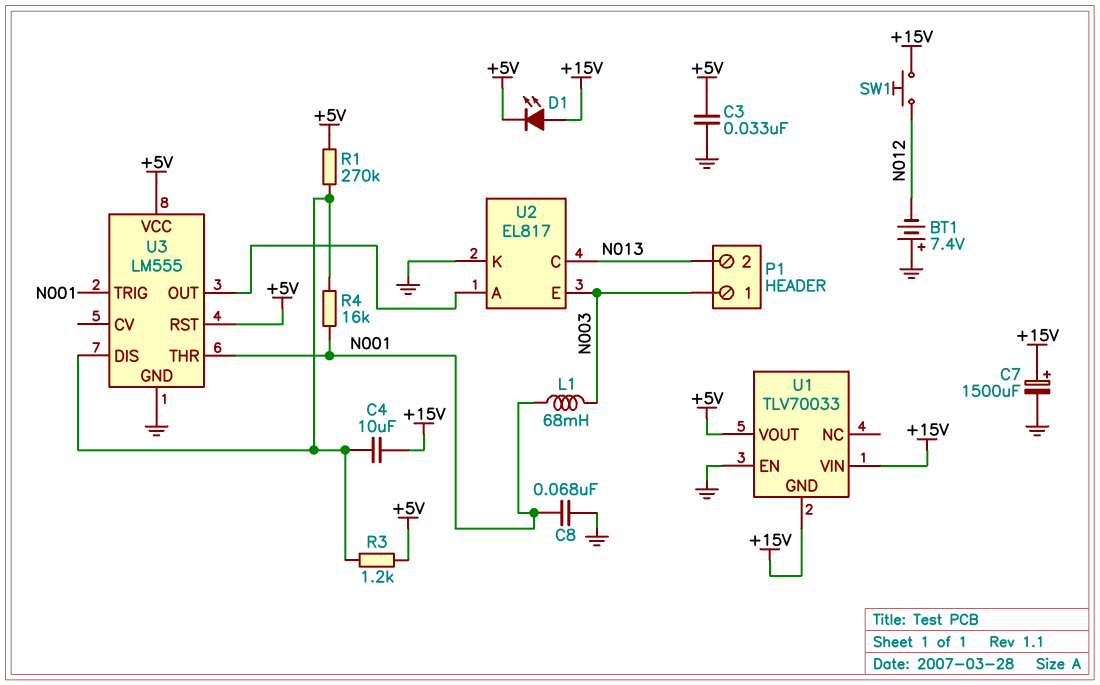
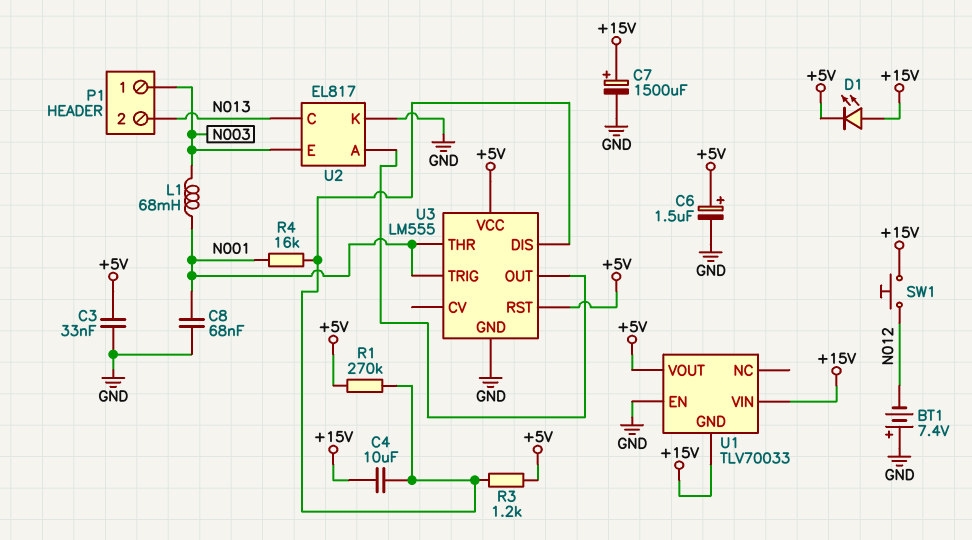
C6: none -> 1.5uF (plus +5V, minus GND)

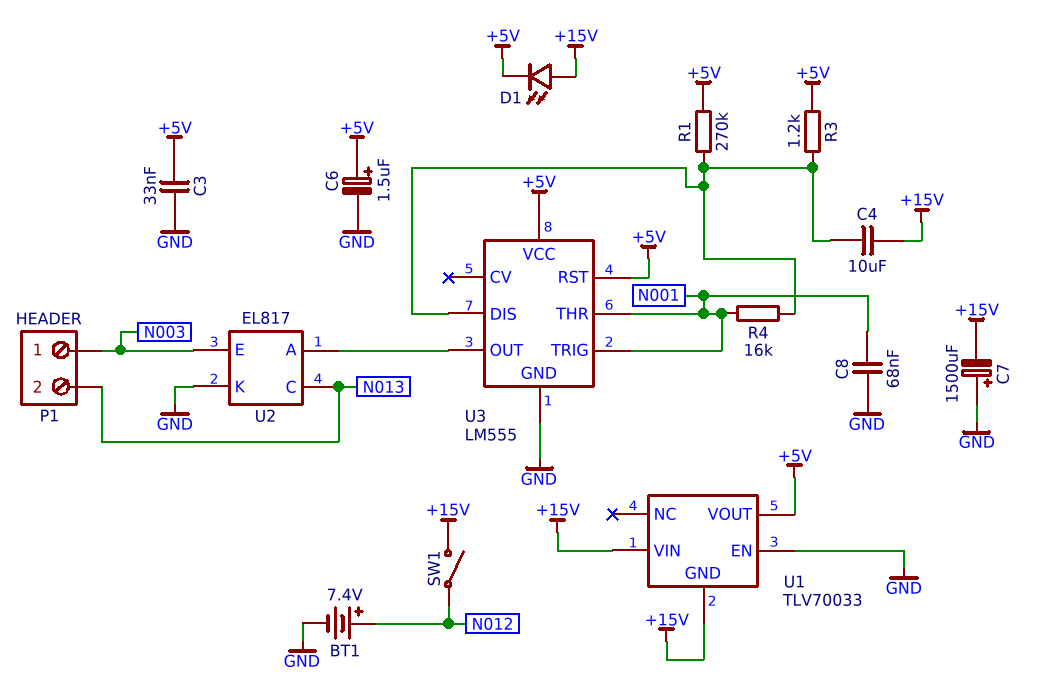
BT1: 7.4V (plus GND, minus N012) -> 7.4V (plus N012, minus GND)
C7: 1500uF (plus +15V, minus GND) -> 1500uF (plus GND, minus +15V)
L1: 68mH (N001, N003) -> none
SW1: button (+15V, N012) -> switch (+15V, N012)

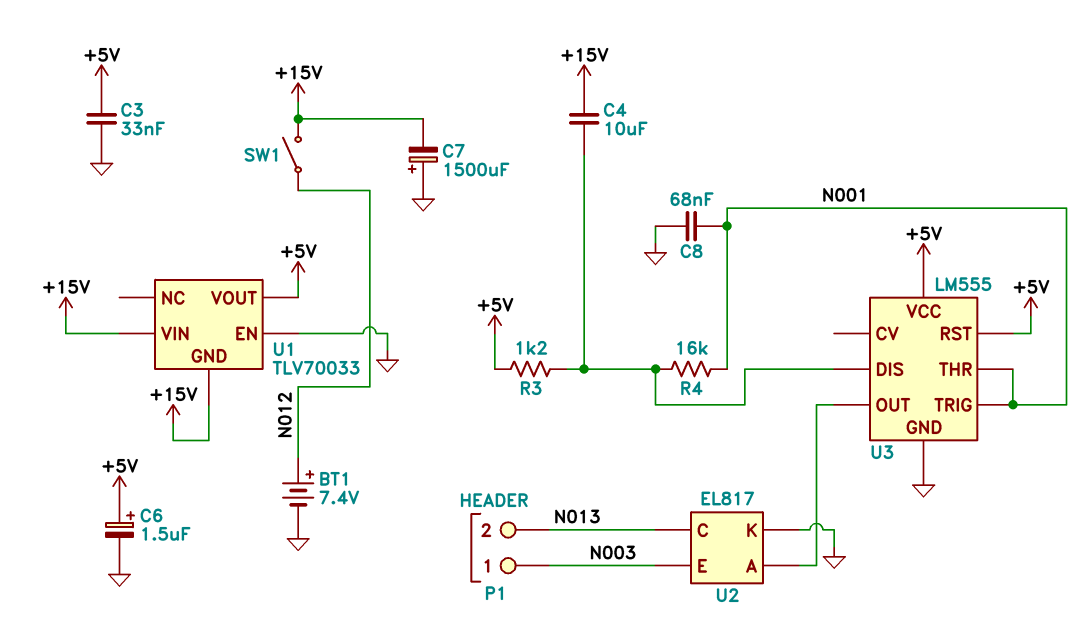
D1: LED (A +15V, K +5V) -> none
R1: 270k (+5V, U3/DIS) -> none

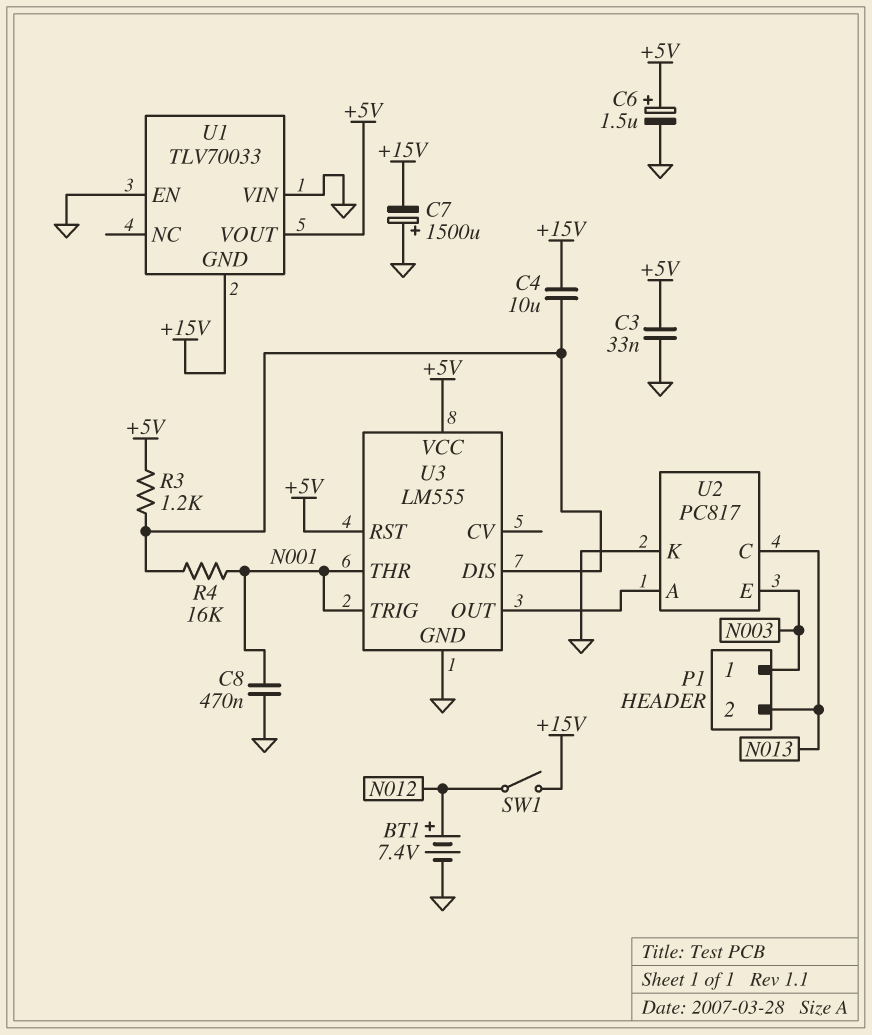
C8: 68nF (GND, N001) -> 470nF (GND, N001)
U1 pin VIN: +15V -> GND
U2: EL817 -> PC817

